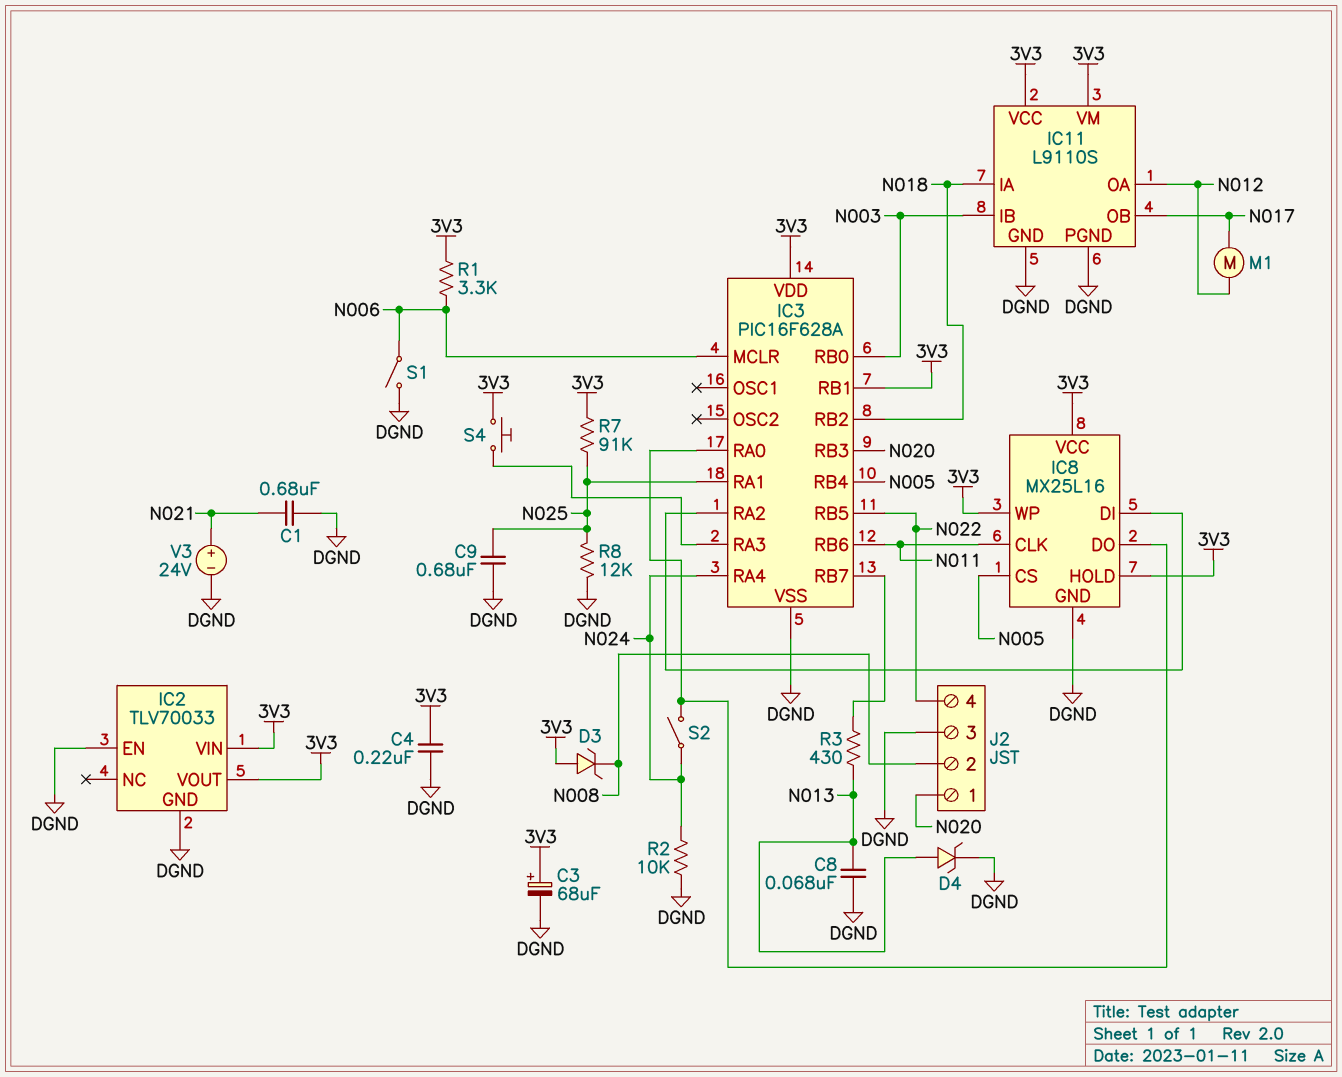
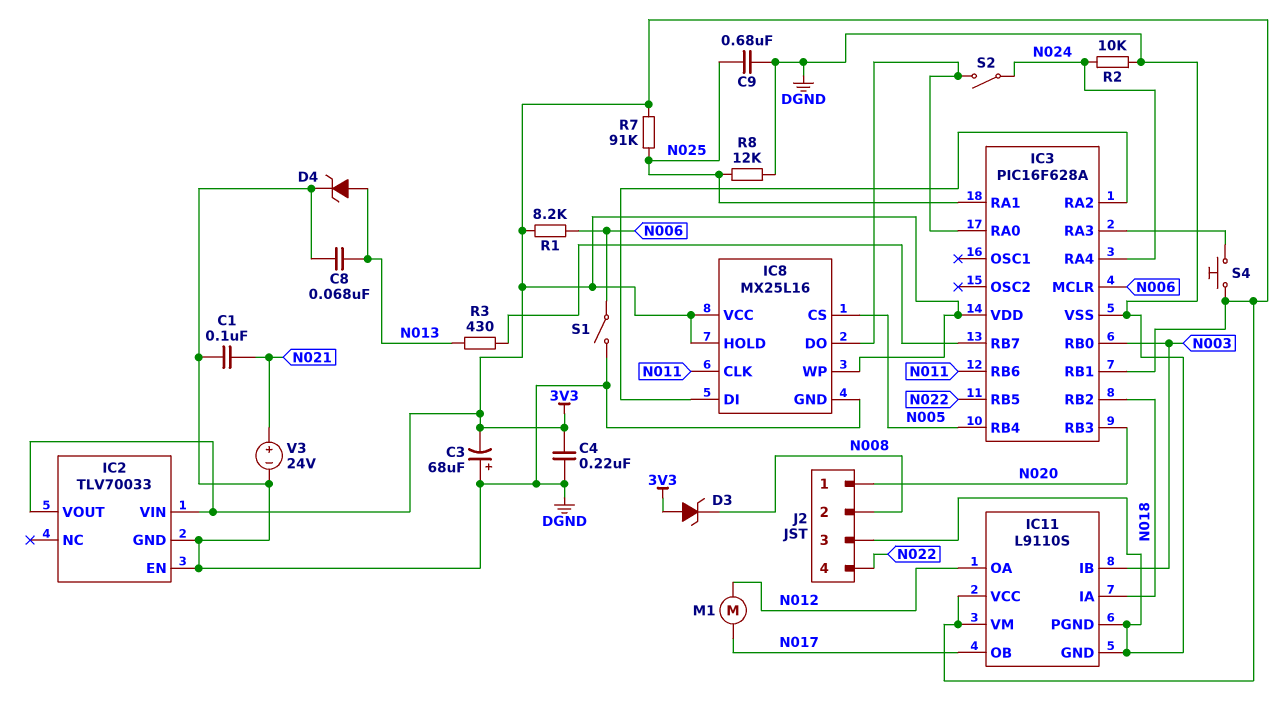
C1: 680nF (DGND, N021) -> 100nF (DGND, N021)
C3: 68uF (plus 3V3, minus DGND) -> 68uF (plus DGND, minus 3V3)
R1: 3.3k (3V3, N006) -> 8.2k (3V3, N006)

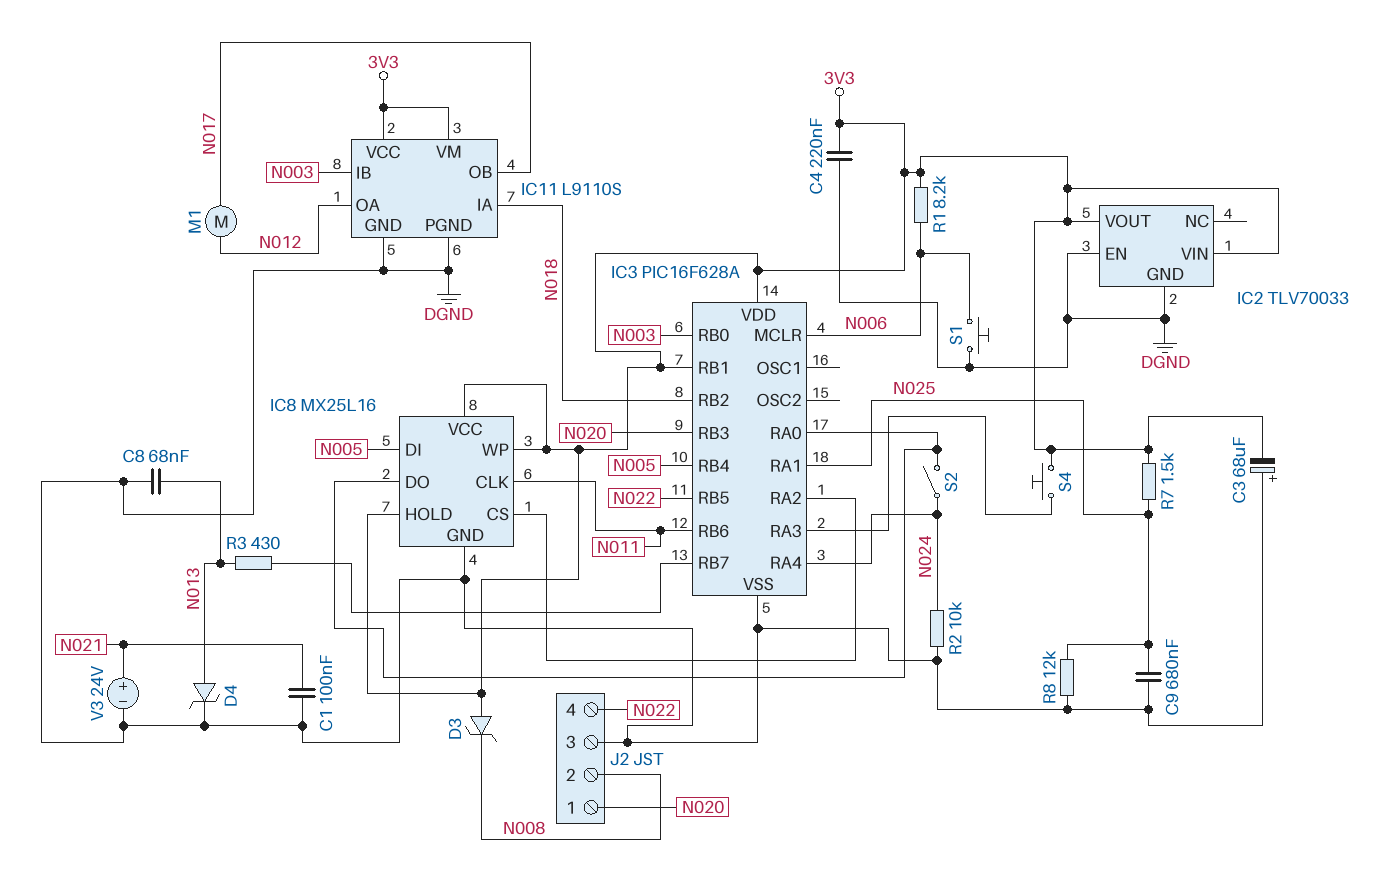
IC8 pin CS: N005 -> IC3/RA2
IC8 pin DI: IC3/RA2 -> N005
R7: 91k (3V3, N025) -> 1.5k (3V3, N025)
S1: switch (DGND, N006) -> button (DGND, N006)

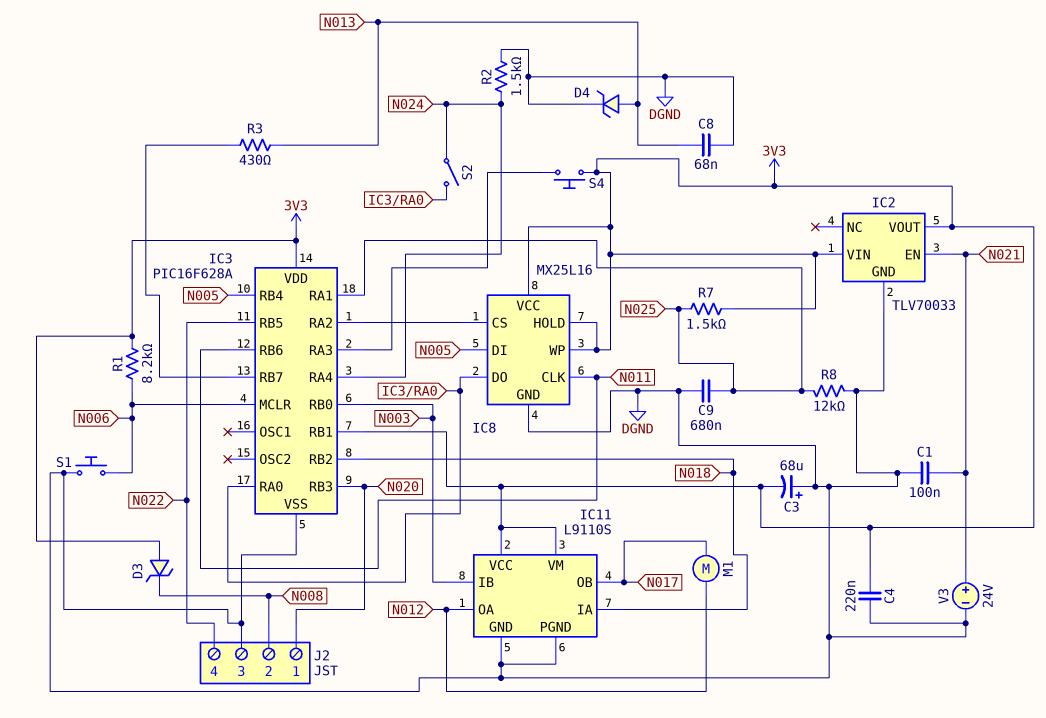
IC2 pin EN: DGND -> N021
R2: 10k (DGND, N024) -> 1.5k (DGND, N024)

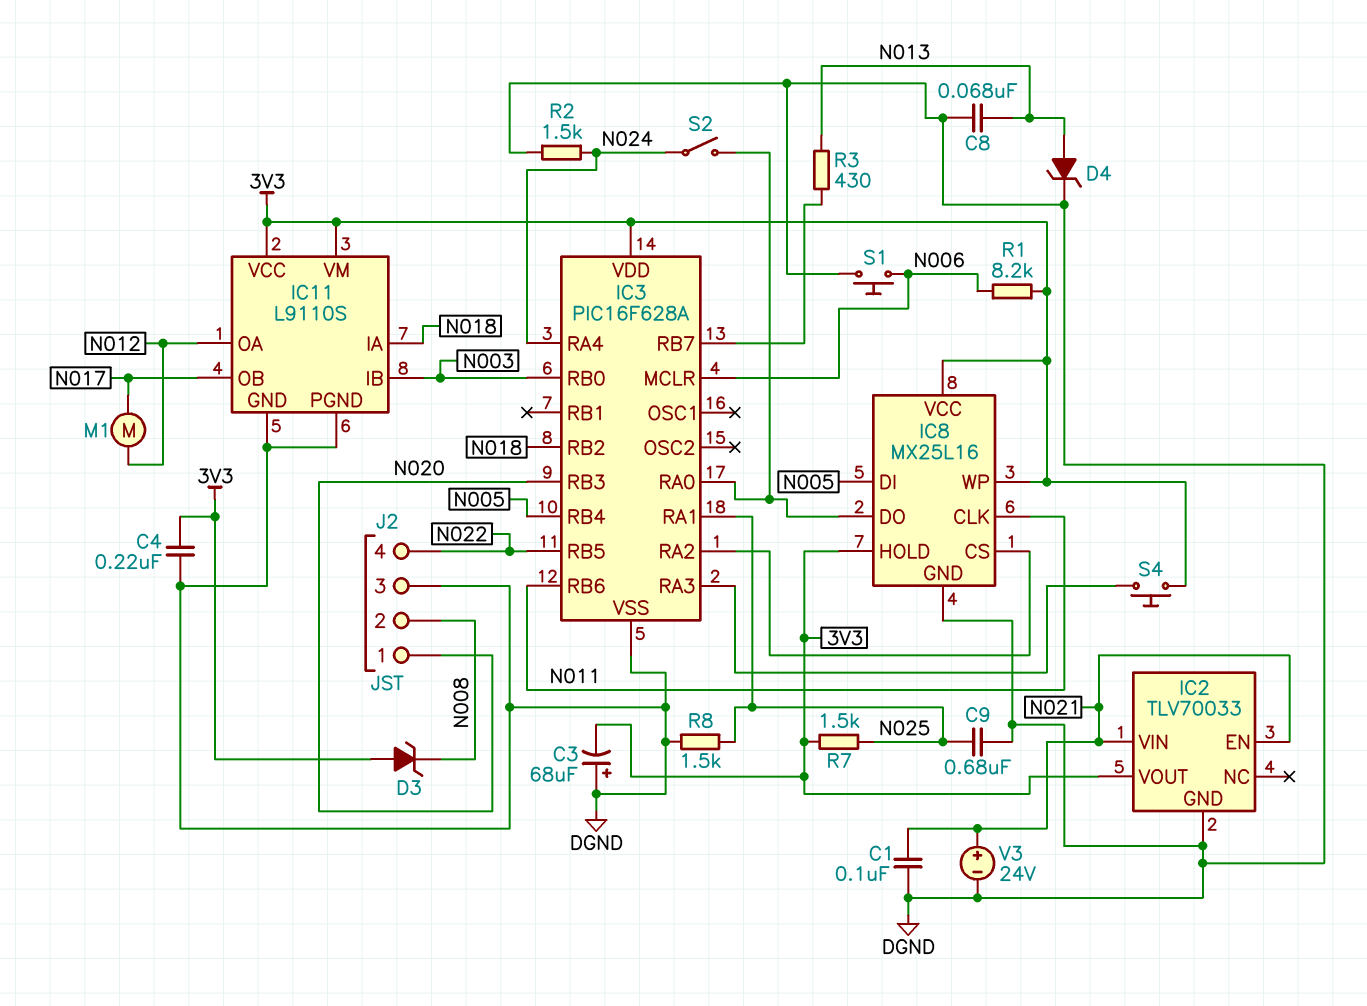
IC2 pin VIN: 3V3 -> N021
IC3 pin RB1: 3V3 -> none
R8: 12k (DGND, N025) -> 1.5k (DGND, N025)

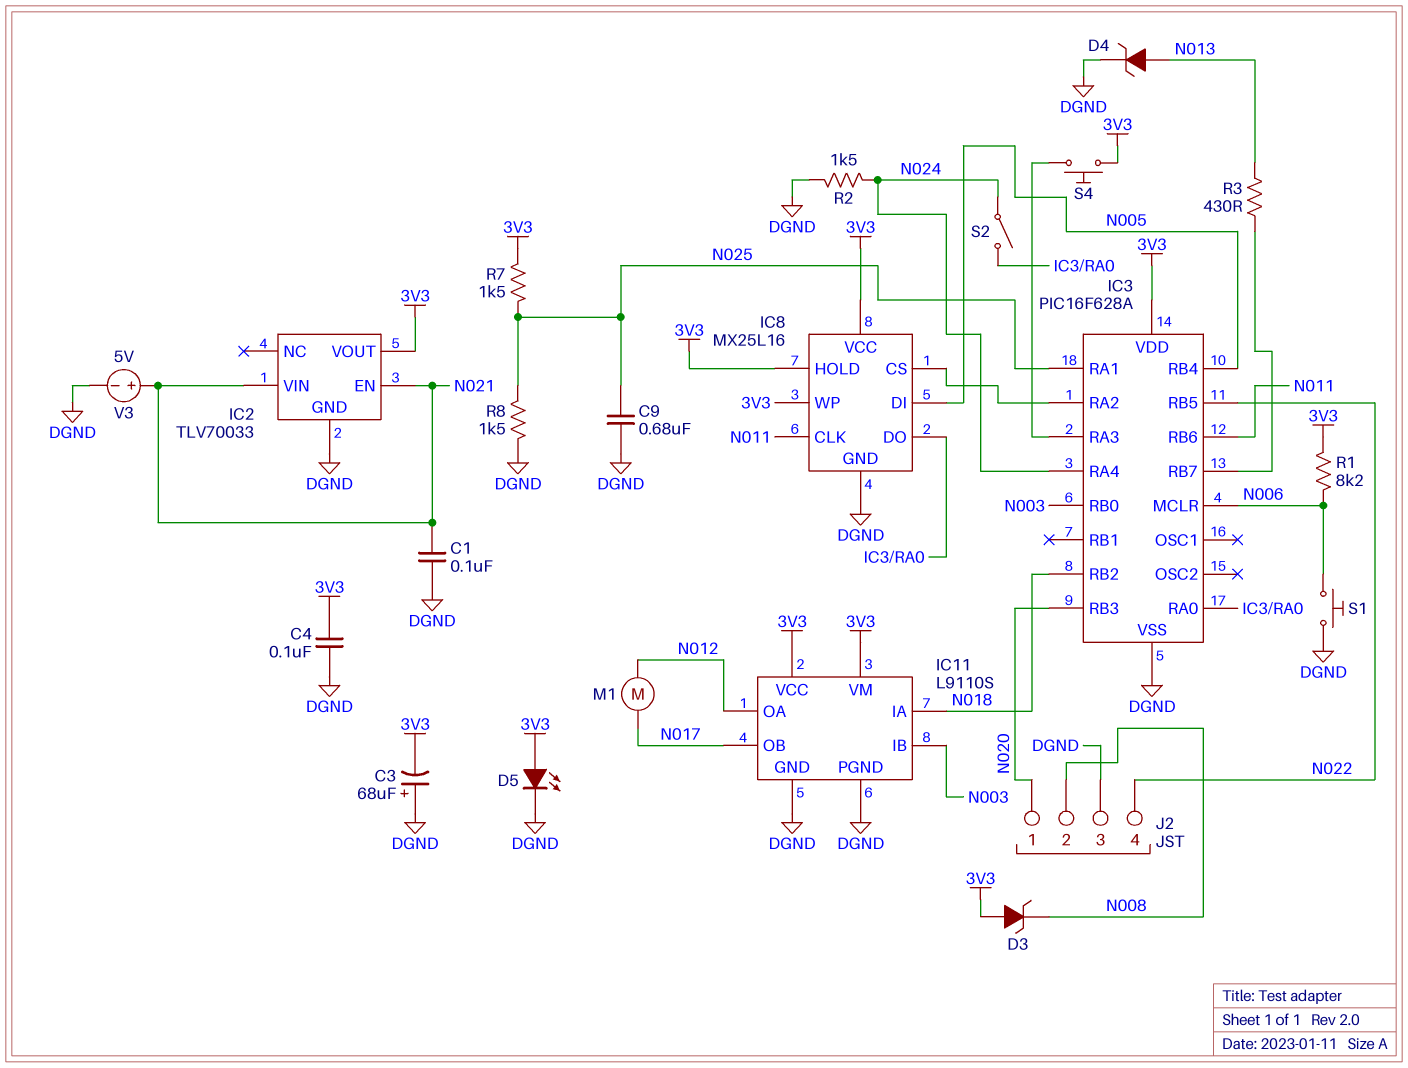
C4: 220nF (3V3, DGND) -> 100nF (3V3, DGND)
C8: 68nF (DGND, N013) -> none
D5: none -> LED (A 3V3, K DGND)
V3: 24V (plus N021, minus DGND) -> 5V (plus N021, minus DGND)

